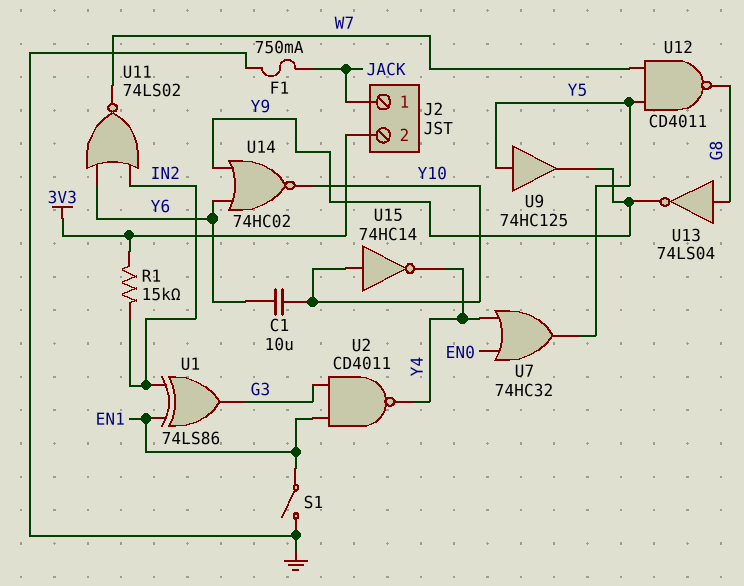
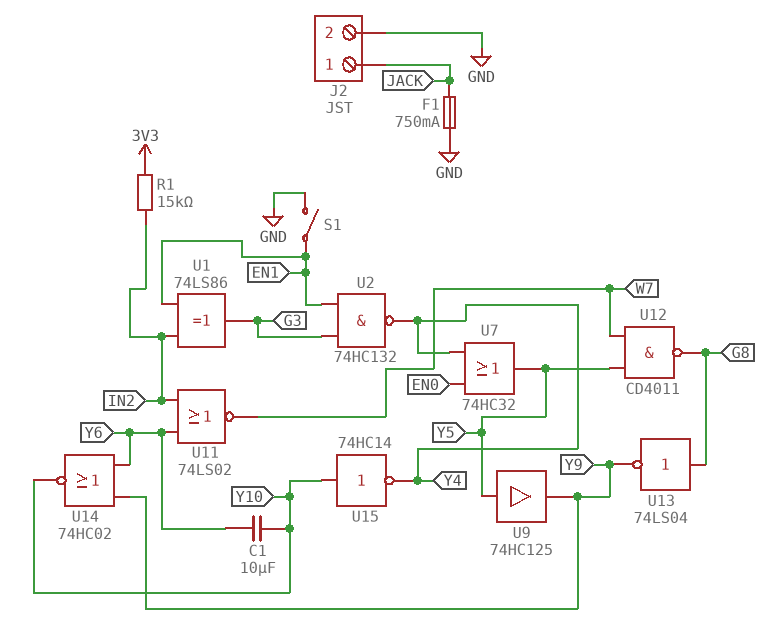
J2 pin 2: 3V3 -> GND
U2: NAND CD4011 (in EN1, in G3, out Y4) -> NAND 74HC132 (in EN1, in G3, out Y4)

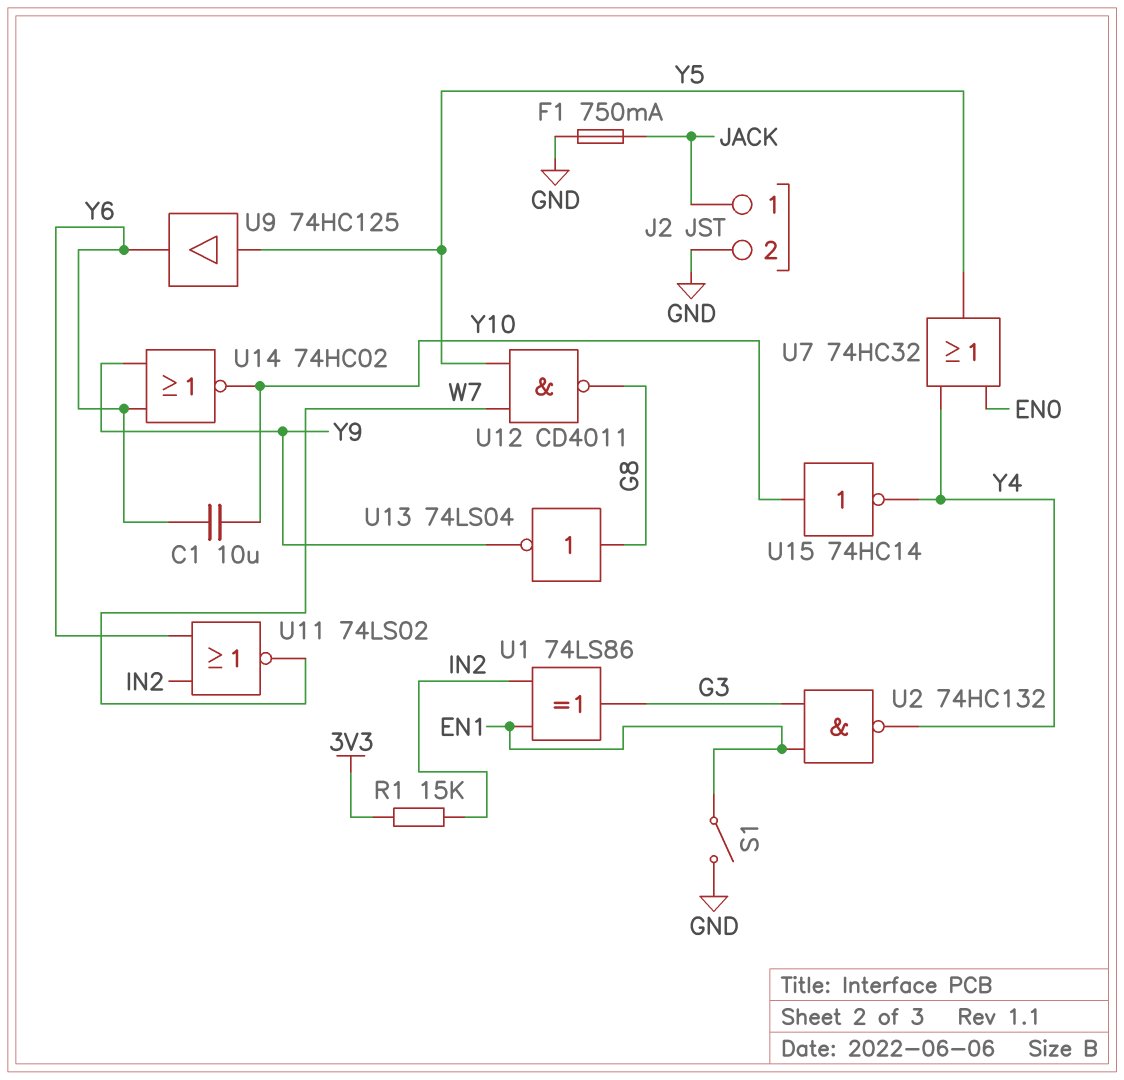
U9: buffer 74HC125 (in Y5, out Y9) -> buffer 74HC125 (in Y5, out Y6)

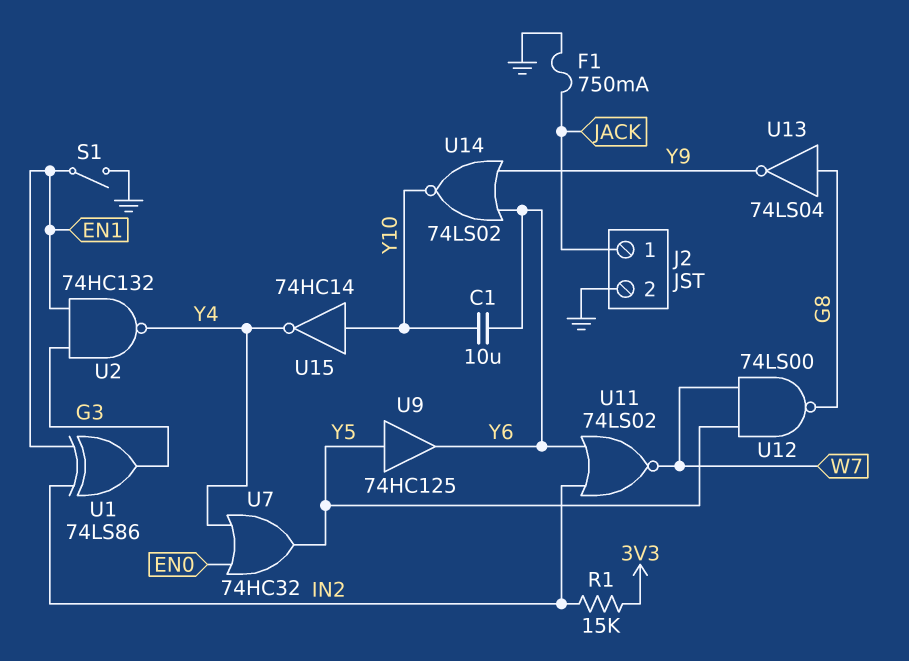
U12: NAND CD4011 (in W7, in Y5, out G8) -> NAND 74LS00 (in W7, in Y5, out G8)
U14: NOR 74HC02 (in Y6, in Y9, out Y10) -> NOR 74LS02 (in Y6, in Y9, out Y10)

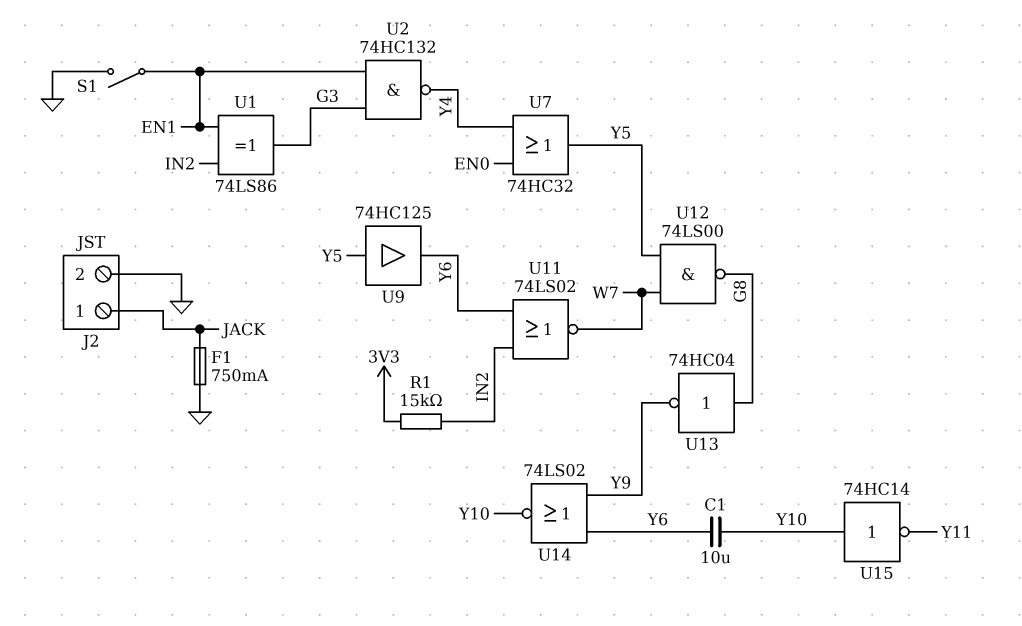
U13: NOT 74LS04 (in G8, out Y9) -> NOT 74HC04 (in G8, out Y9)
U15: NOT 74HC14 (in Y10, out Y4) -> NOT 74HC14 (in Y10, out Y11)

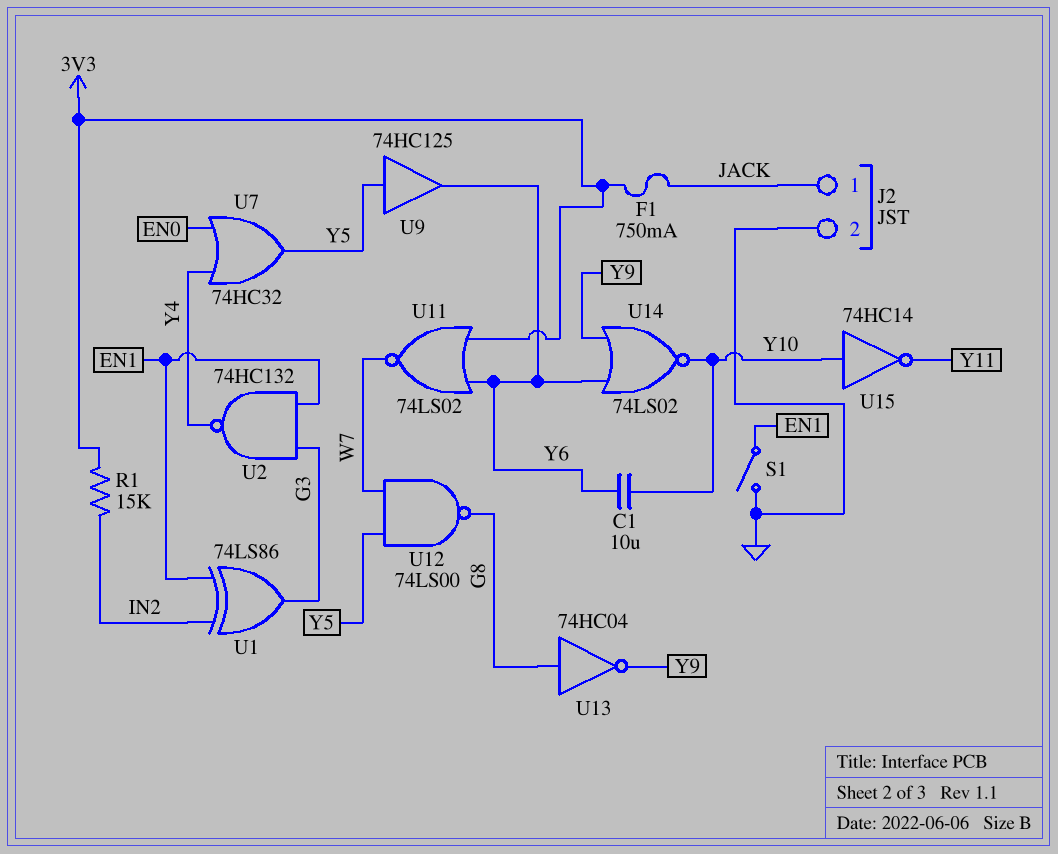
F1: 750mA (GND, JACK) -> 750mA (3V3, JACK)
U11: NOR 74LS02 (in IN2, in Y6, out W7) -> NOR 74LS02 (in 3V3, in Y6, out W7)

